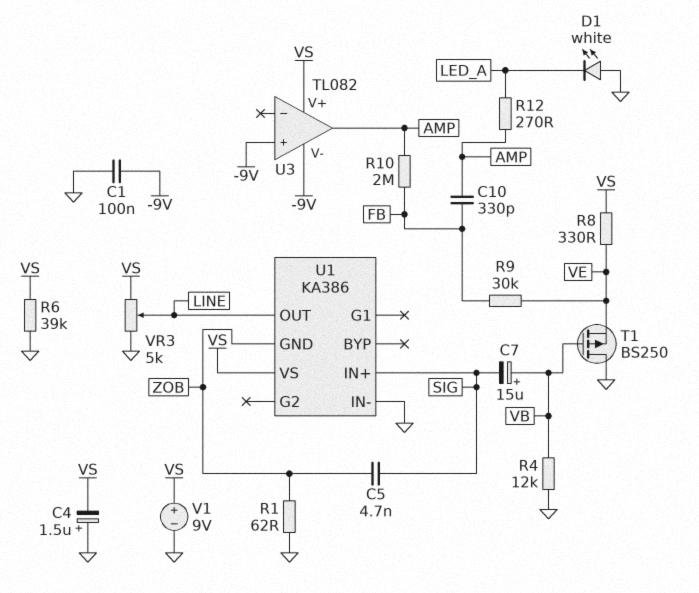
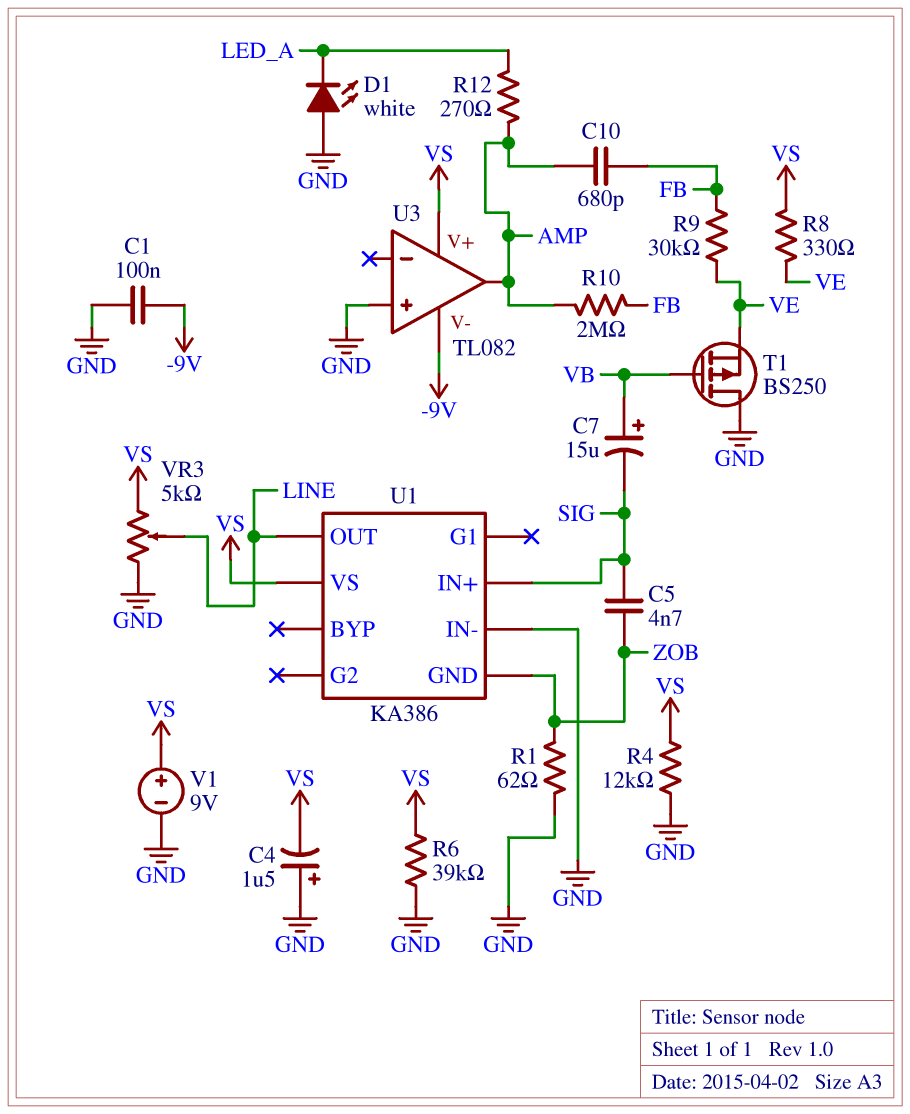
C10: 330pF (AMP, FB) -> 680pF (AMP, FB)
R4: 12k (GND, VB) -> 12k (GND, VS)
U3 pin in+: -9V -> GND

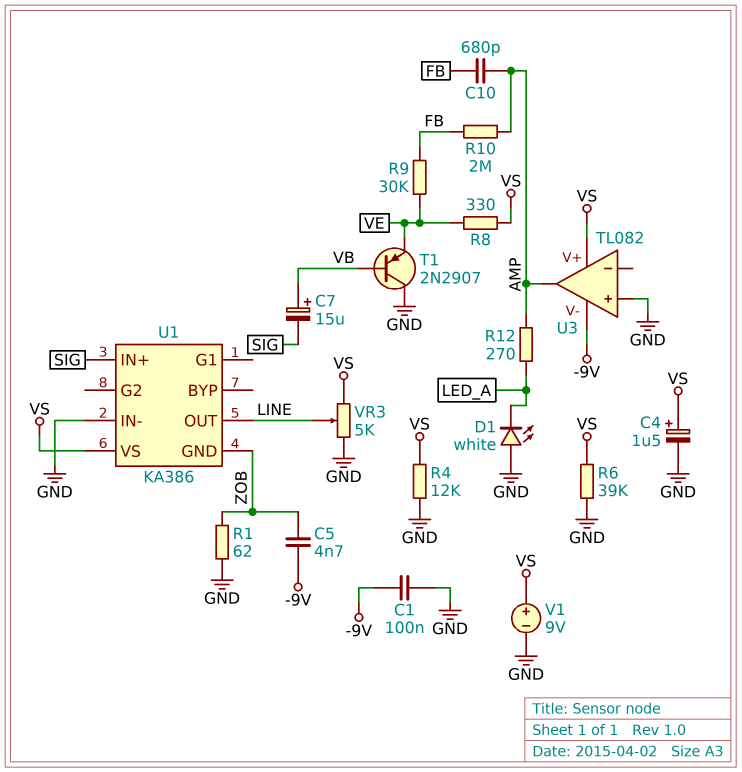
C4: 1.5uF (plus GND, minus VS) -> 1.5uF (plus VS, minus GND)
C5: 4.7nF (SIG, ZOB) -> 4.7nF (-9V, ZOB)
T1: PMOS BS250 (G VB, D GND, S VE) -> PNP 2N2907 (B VB, C GND, E VE)

